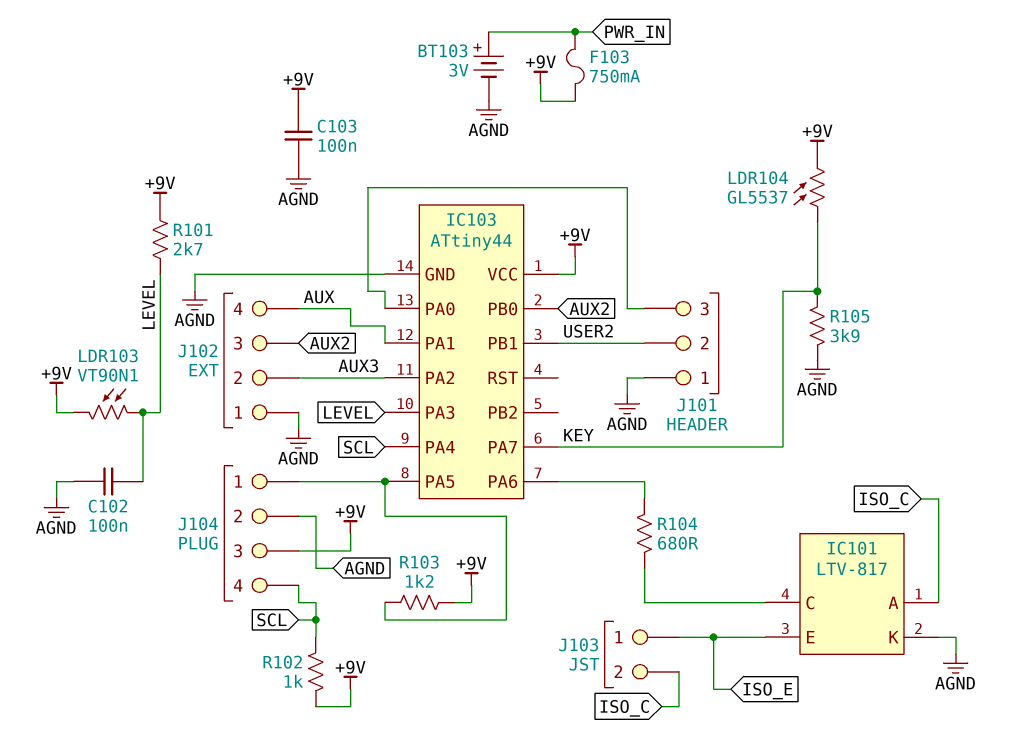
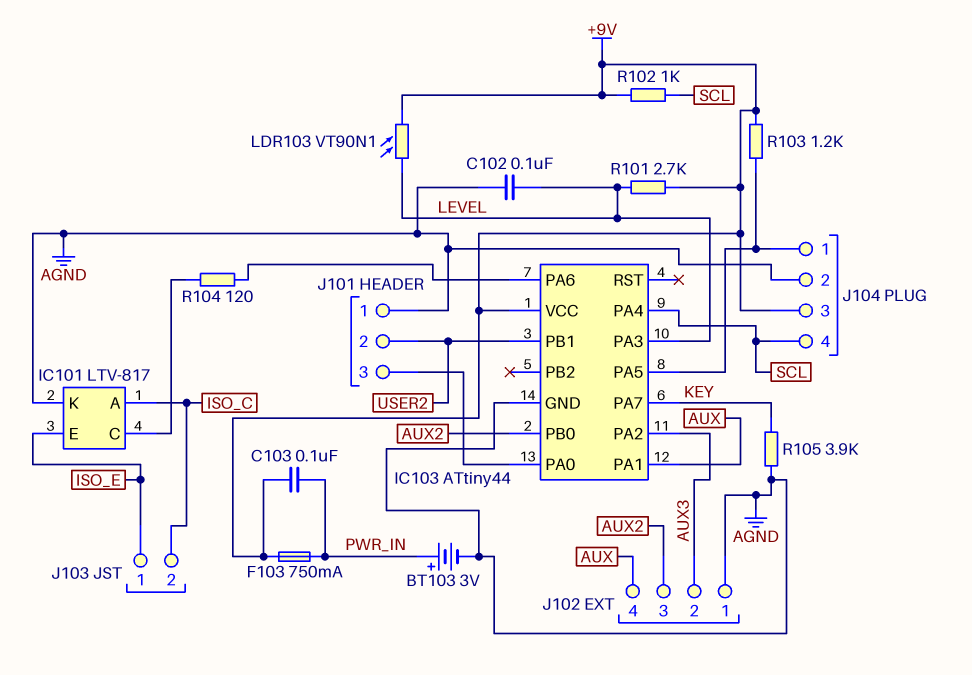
C103: 100nF (+9V, AGND) -> 100nF (+9V, PWR_IN)
LDR104: GL5537 (+9V, KEY) -> none
R104: 680 (IC101/C, IC103/PA6) -> 120 (IC101/C, IC103/PA6)

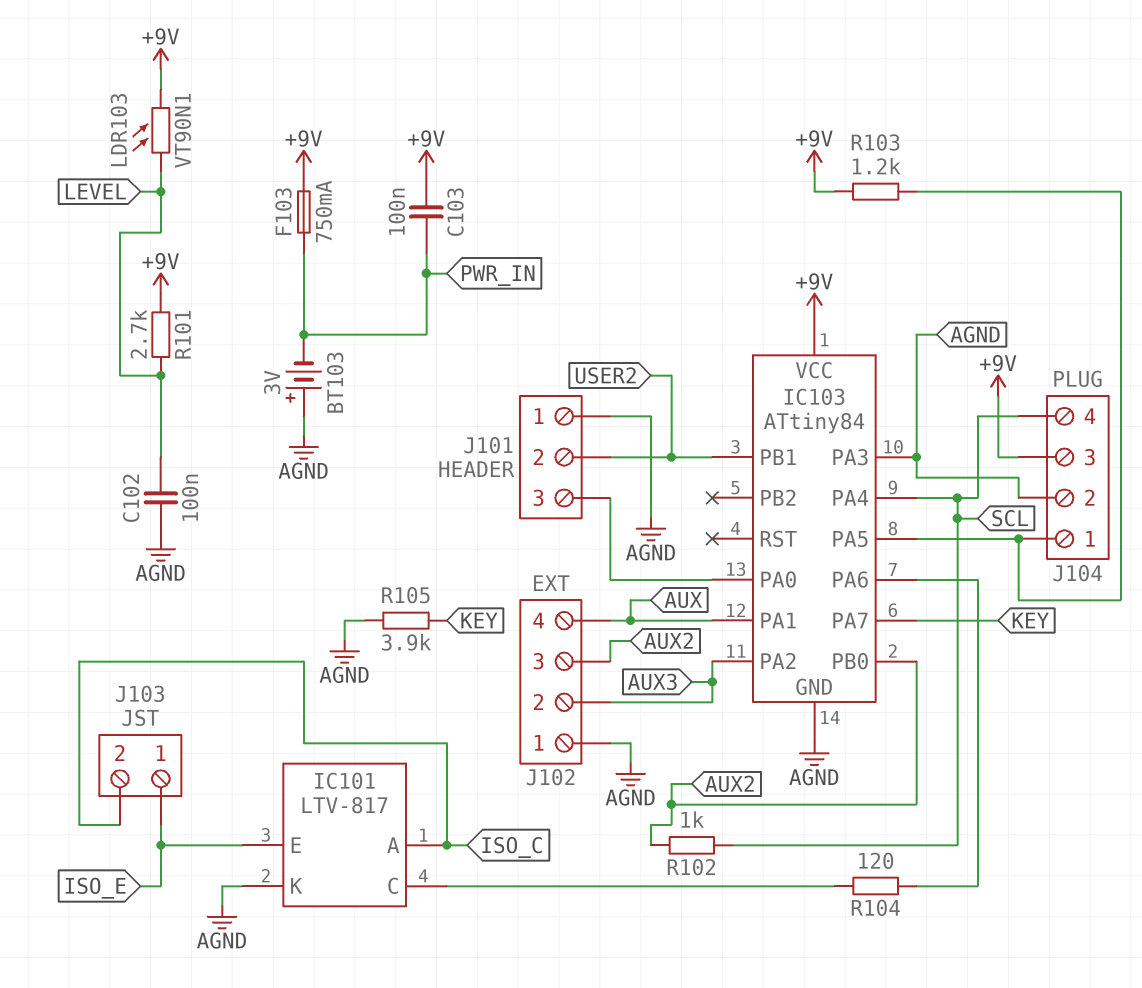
BT103: 3V (plus PWR_IN, minus AGND) -> 3V (plus AGND, minus PWR_IN)
IC103: ATtiny44 -> ATtiny84
IC103 pin PA3: LEVEL -> AGND
R102: 1k (+9V, SCL) -> 1k (AUX2, SCL)

